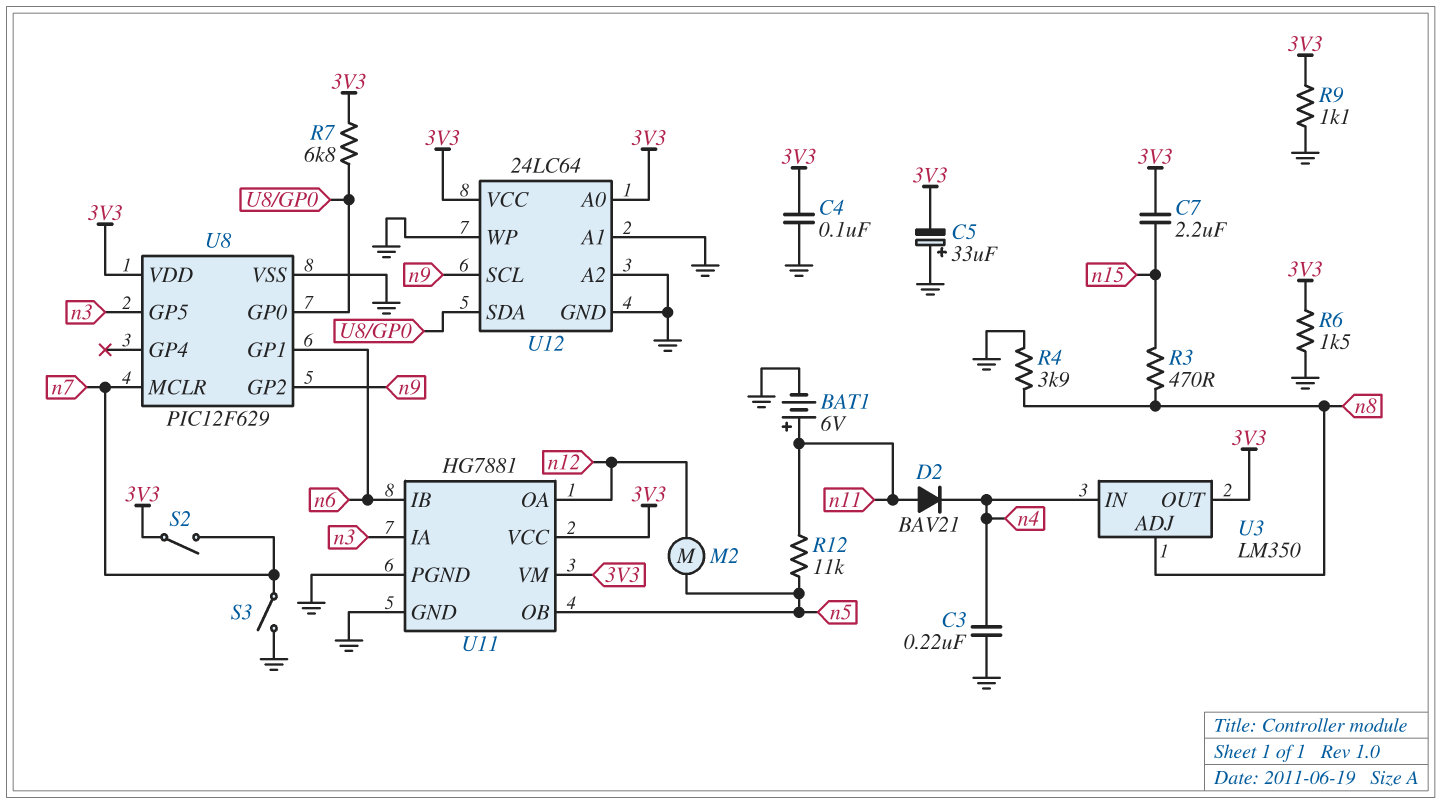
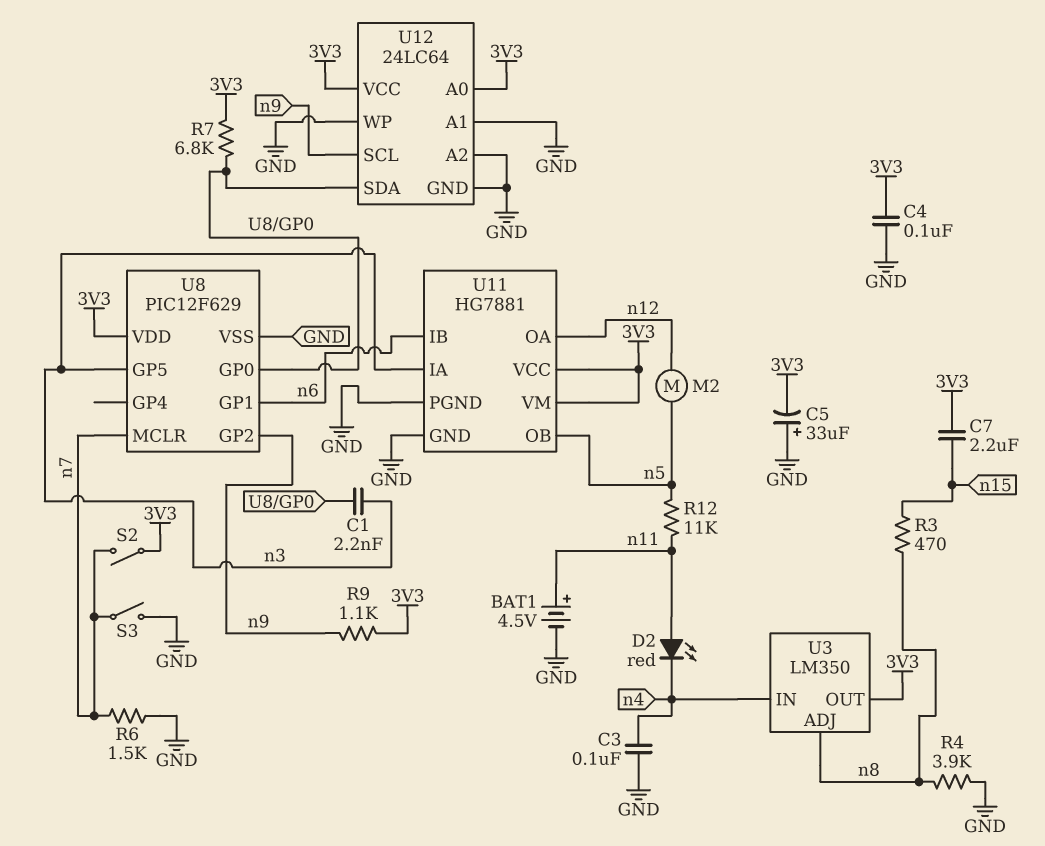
BAT1: 6V (plus n11, minus GND) -> 4.5V (plus n11, minus GND)
C1: none -> 2.2nF (U8/GP0, n3)
C3: 220nF (GND, n4) -> 100nF (GND, n4)
D2: diode BAV21 (A n11, K n4) -> LED red (A n11, K n4)
R6: 1.5k (3V3, GND) -> 1.5k (GND, n7)
R9: 1.1k (3V3, GND) -> 1.1k (3V3, n9)

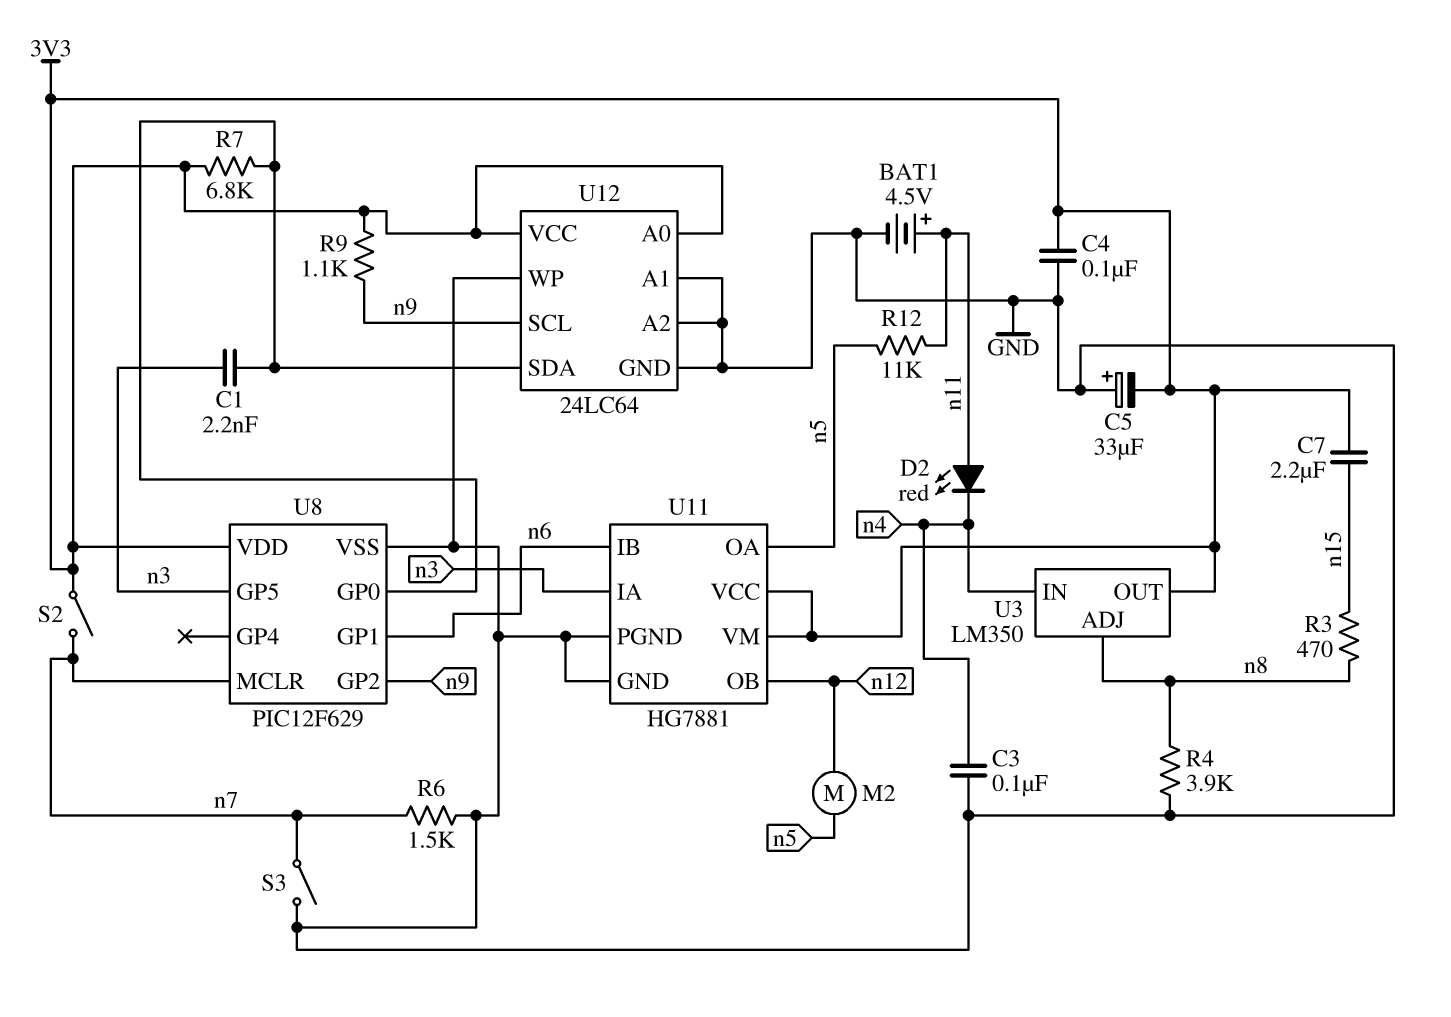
U11 pin OA: n12 -> n5
U11 pin OB: n5 -> n12

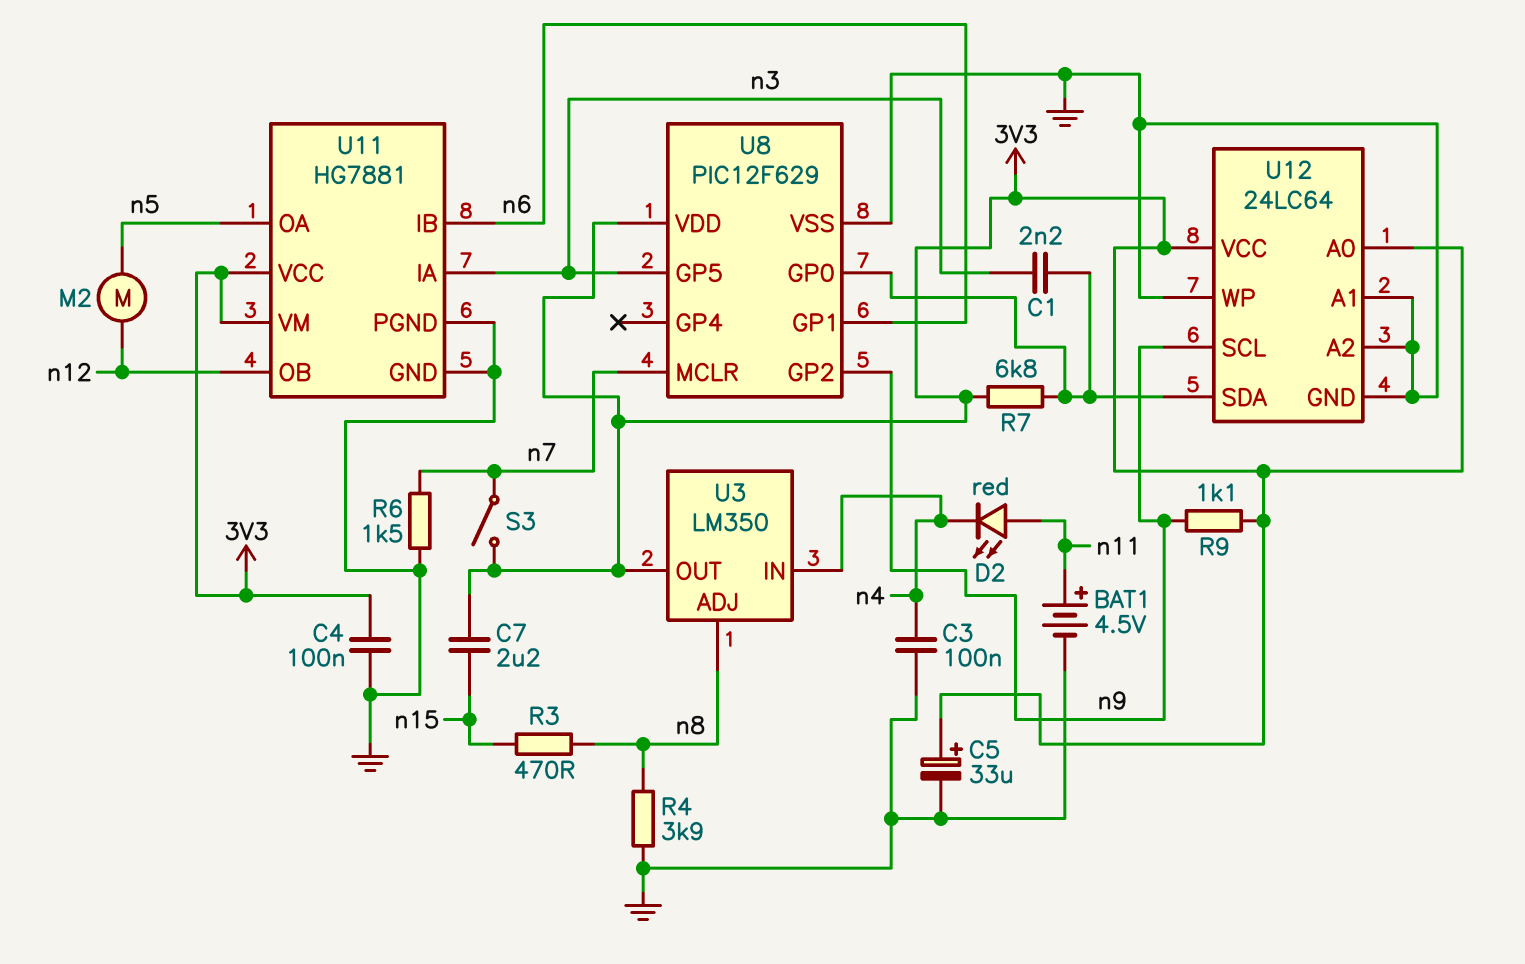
C5: 33uF (plus GND, minus 3V3) -> 33uF (plus 3V3, minus GND)
R12: 11k (n5, n11) -> none
S2: switch (3V3, n7) -> none
S3: switch (GND, n7) -> switch (3V3, n7)

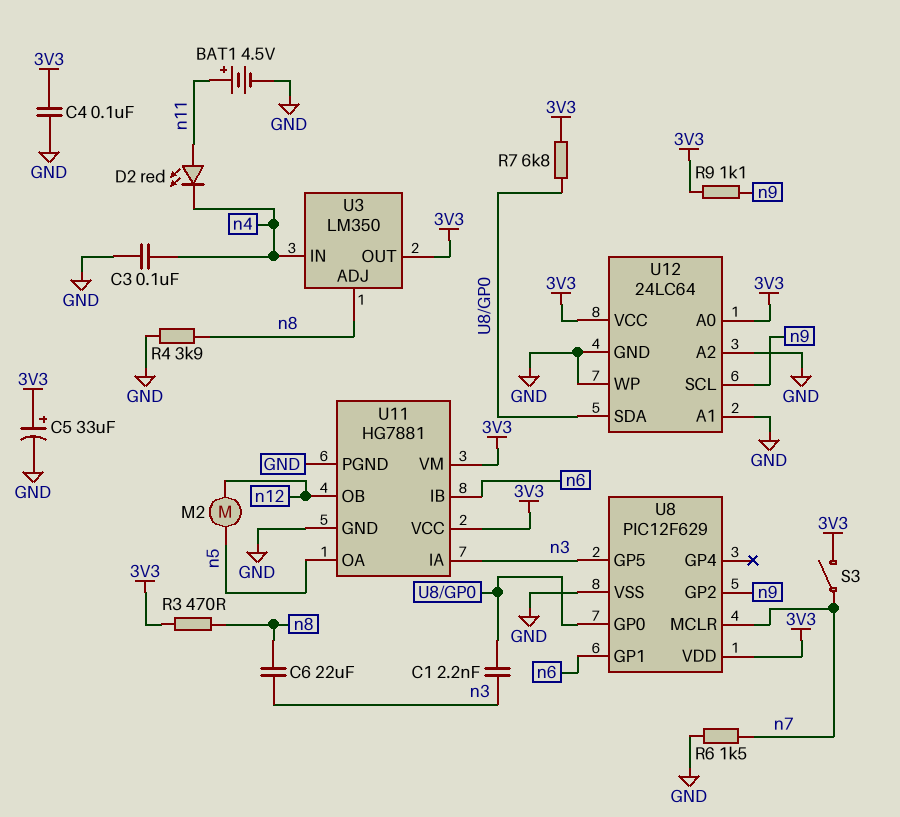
C6: none -> 22uF (n3, n8)
C7: 2.2uF (3V3, n15) -> none
R3: 470 (n8, n15) -> 470 (3V3, n8)

